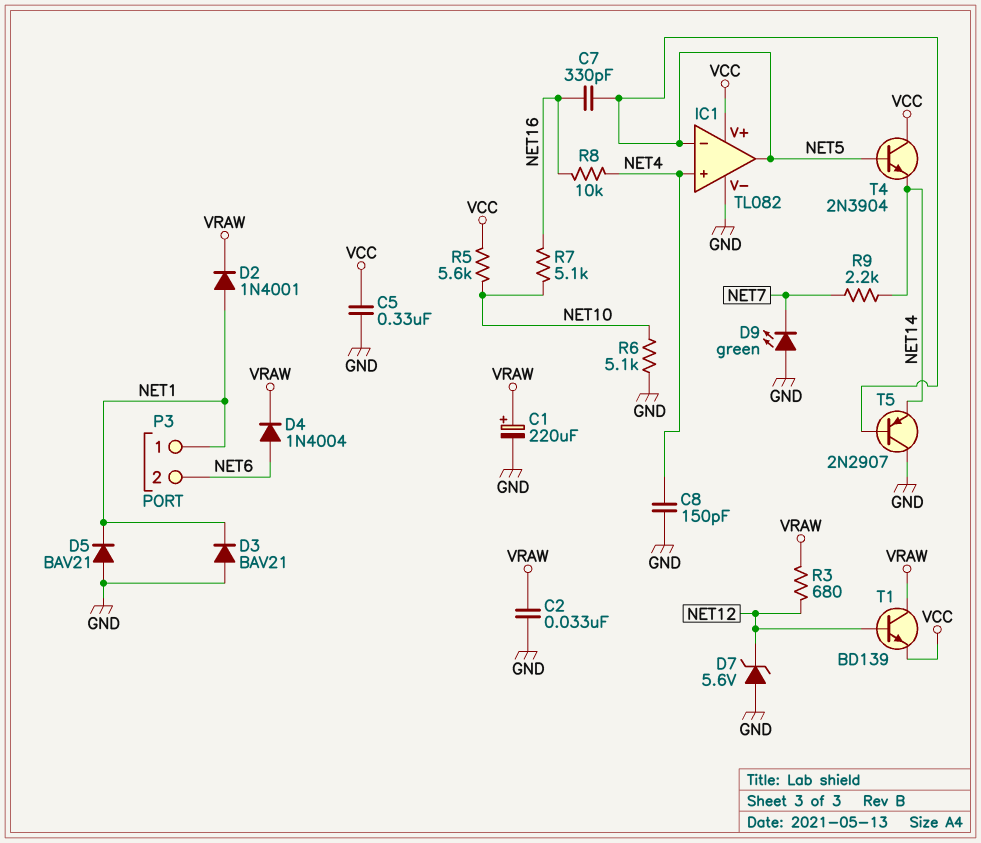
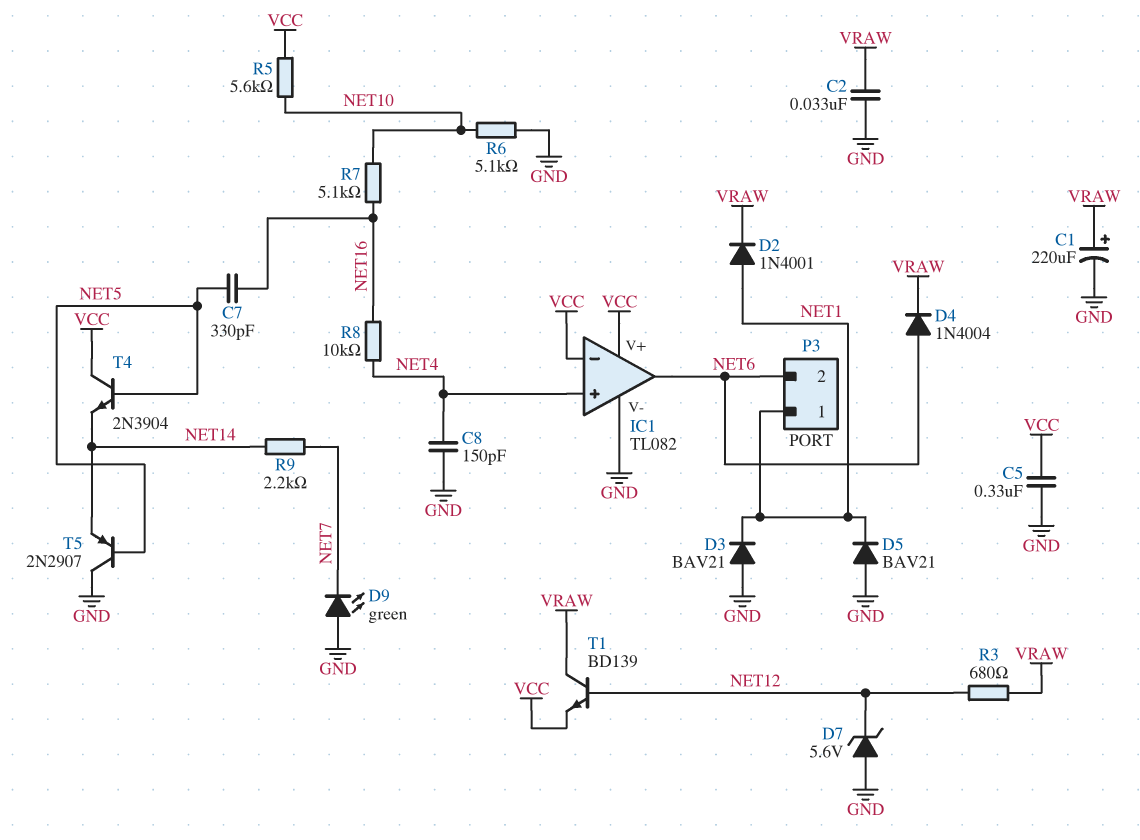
IC1 pin in-: NET5 -> VCC
IC1 pin out: NET5 -> NET6

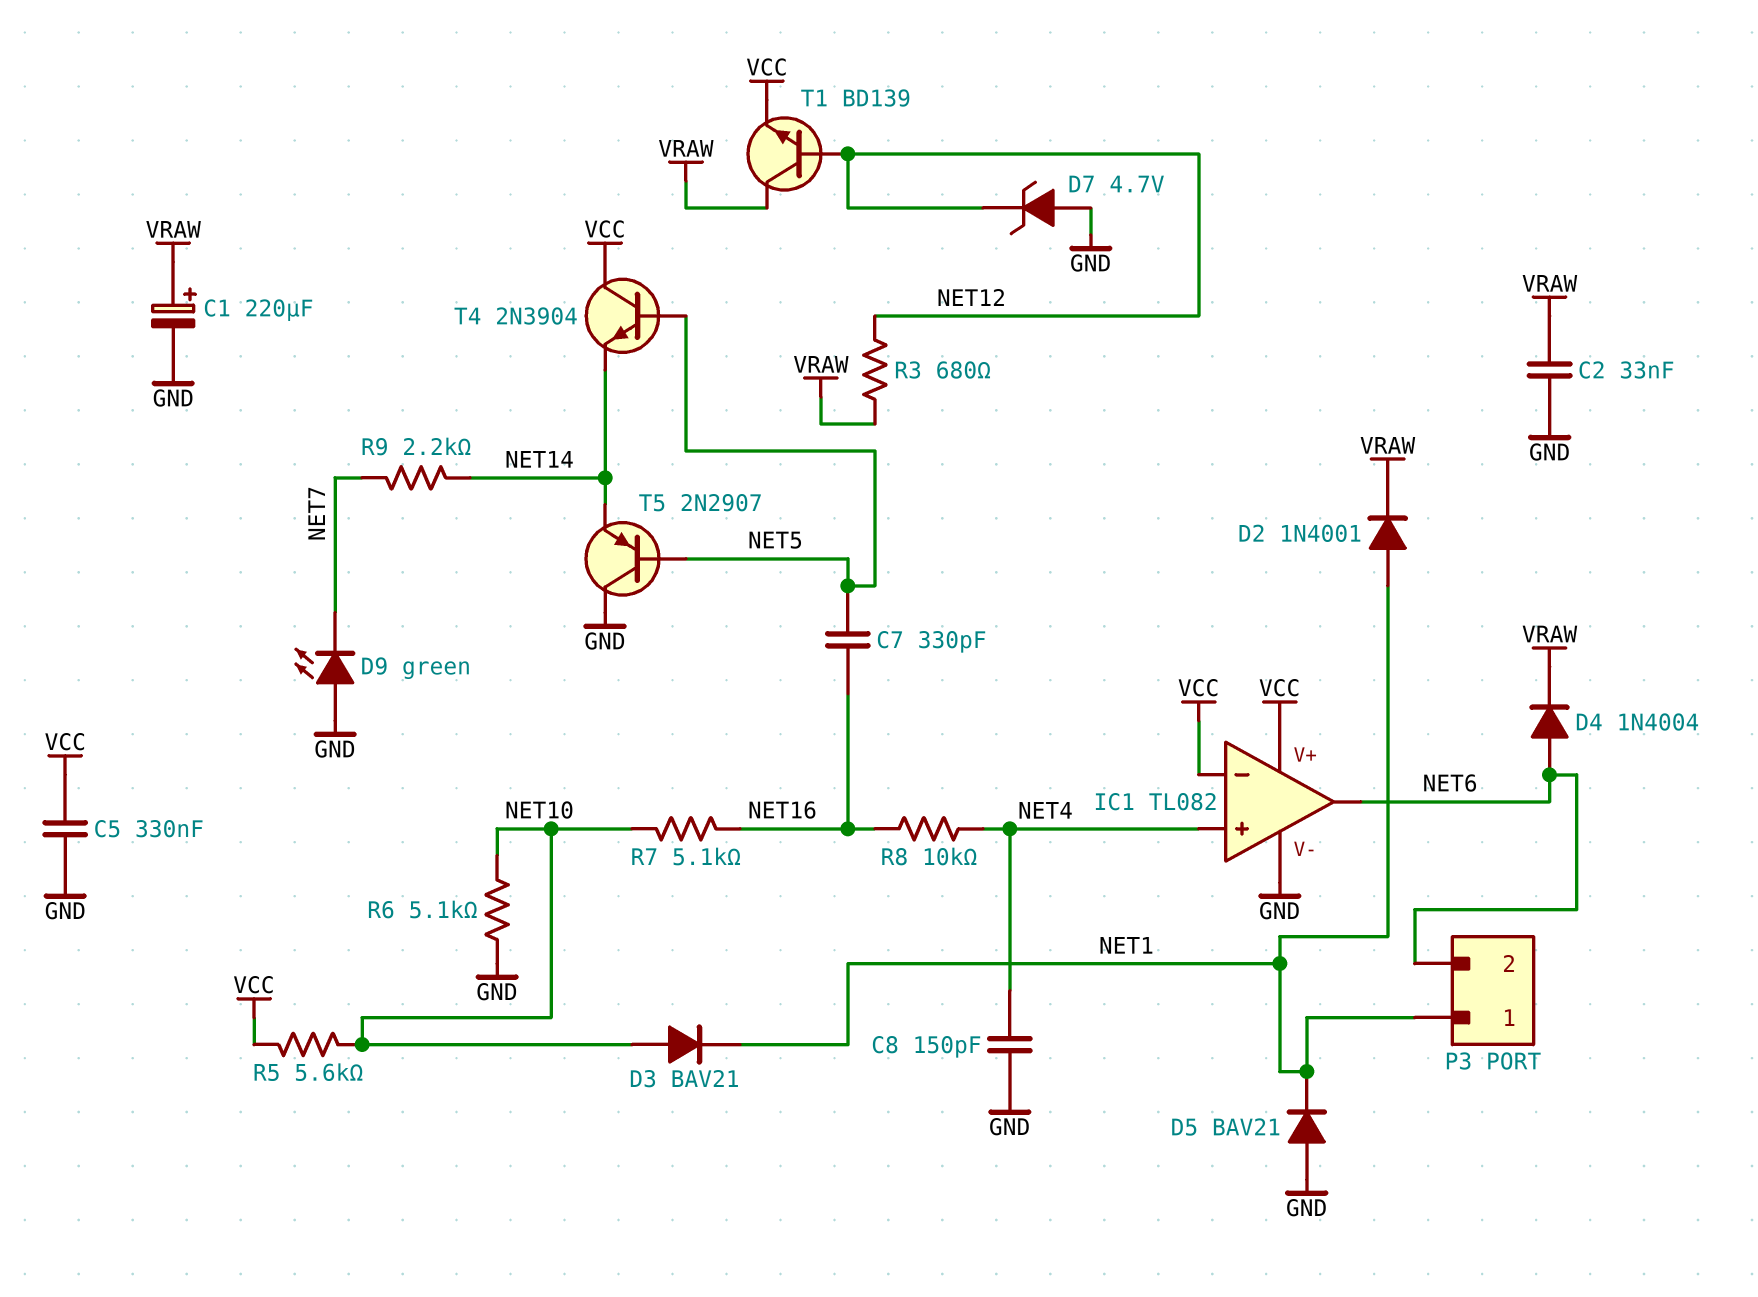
D3: diode BAV21 (A GND, K NET1) -> diode BAV21 (A NET10, K NET1)
D7: zener 5.6V (A GND, K NET12) -> zener 4.7V (A GND, K NET12)

